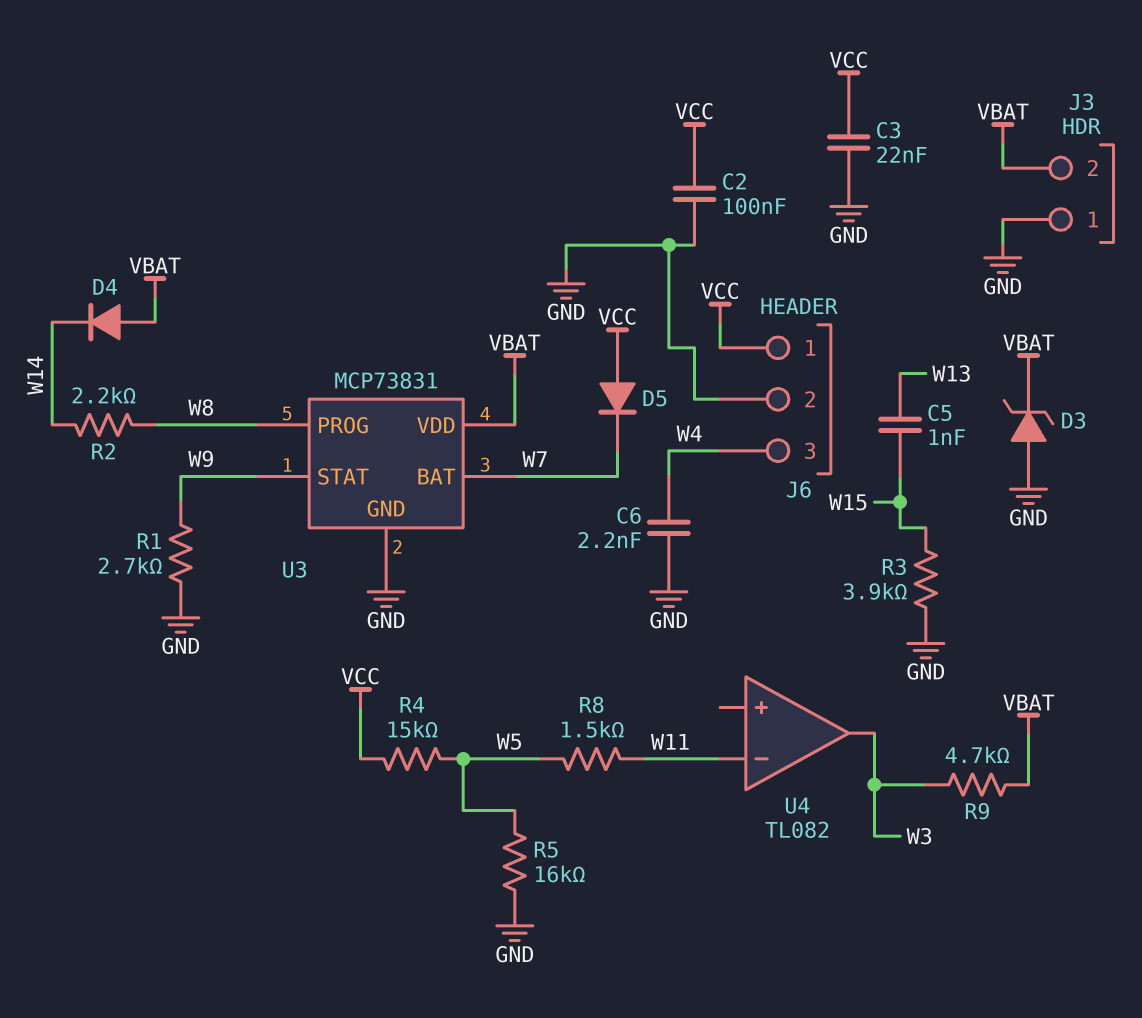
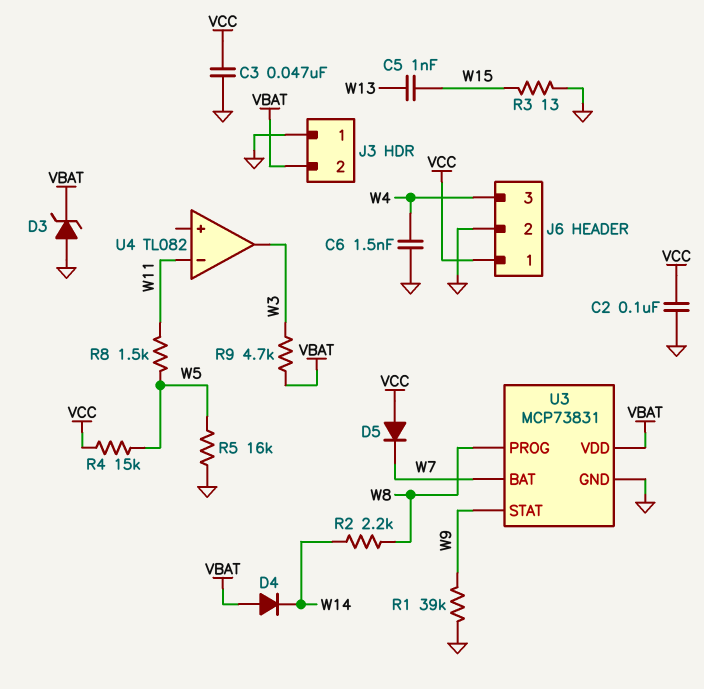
C3: 22nF (GND, VCC) -> 47nF (GND, VCC)
C6: 2.2nF (GND, W4) -> 1.5nF (GND, W4)
R1: 2.7k (GND, W9) -> 39k (GND, W9)
R3: 3.9k (GND, W15) -> 13 (GND, W15)

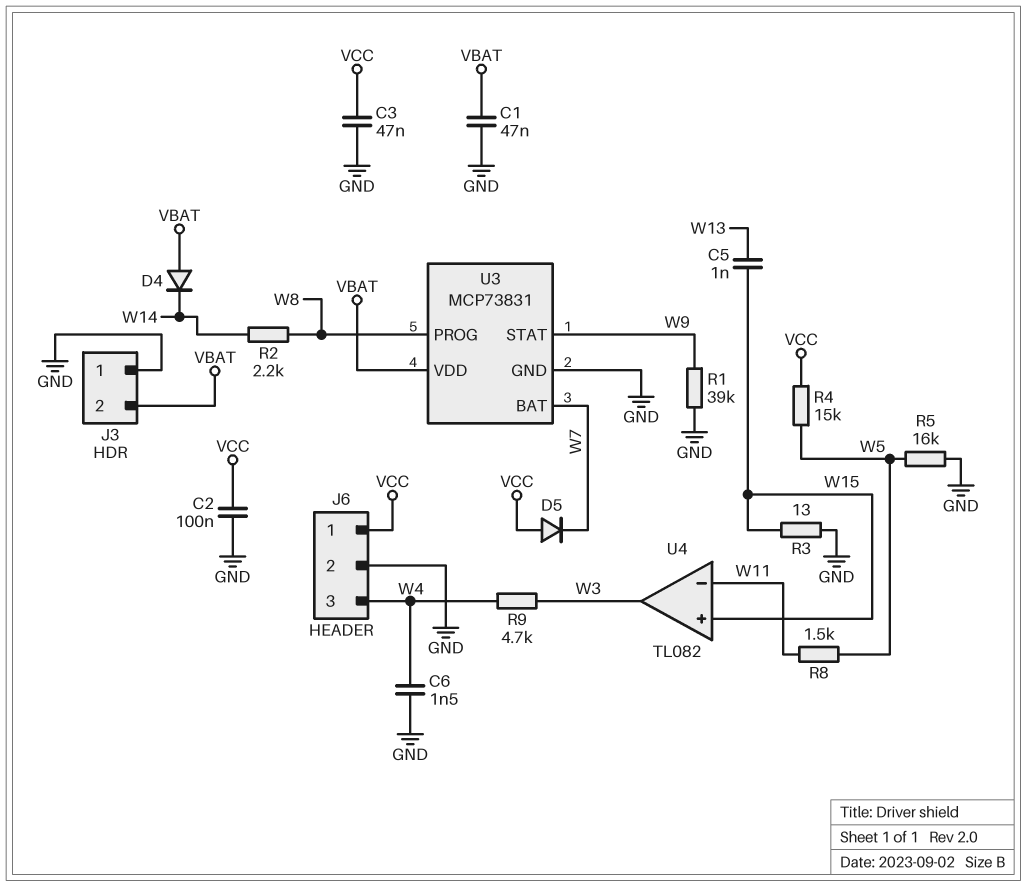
C1: none -> 47nF (GND, VBAT)
D3: zener (A GND, K VBAT) -> none
R9: 4.7k (VBAT, W3) -> 4.7k (W3, W4)
U4 pin in+: none -> W15

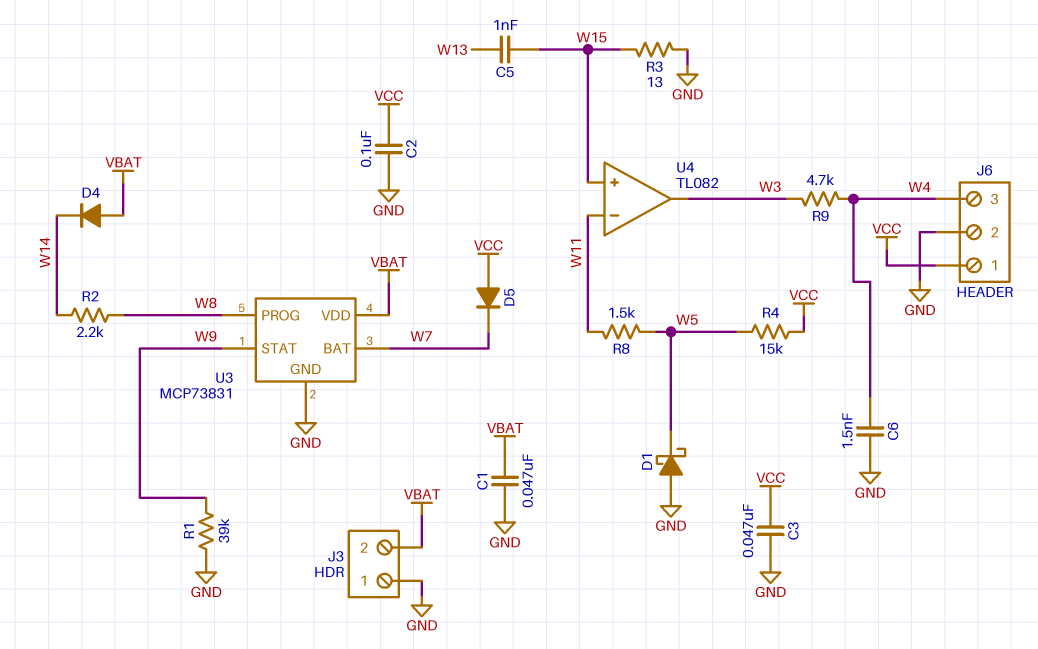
D1: none -> schottky (A GND, K W5)
R5: 16k (GND, W5) -> none

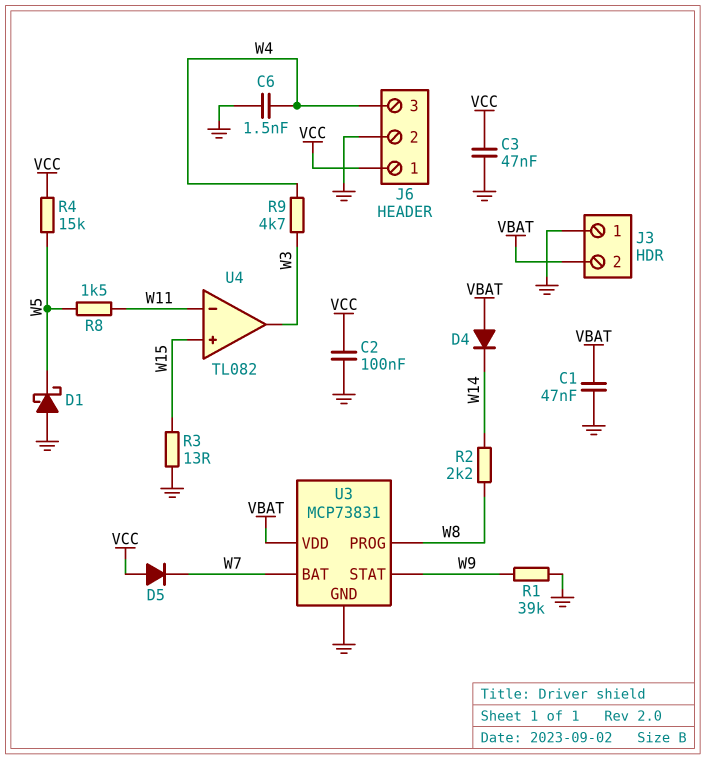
C5: 1nF (W13, W15) -> none

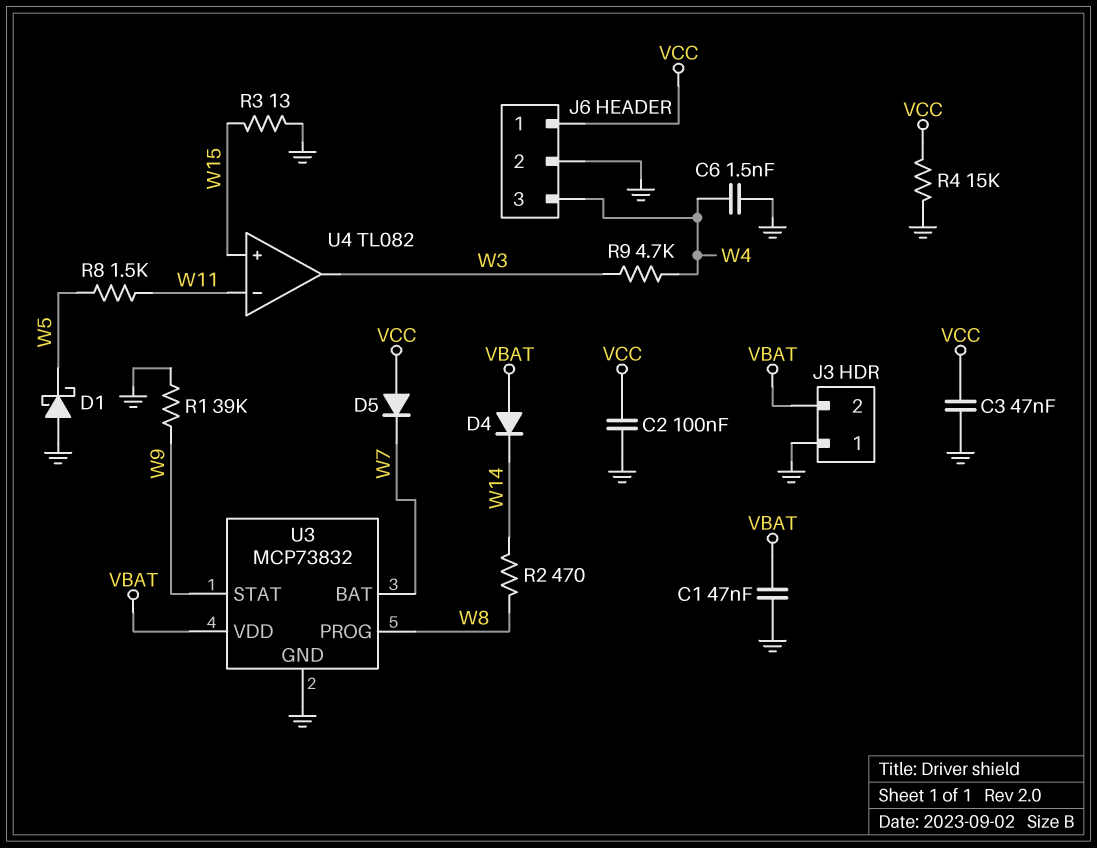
R2: 2.2k (W8, W14) -> 470 (W8, W14)
R4: 15k (VCC, W5) -> 15k (GND, VCC)
U3: MCP73831 -> MCP73832

